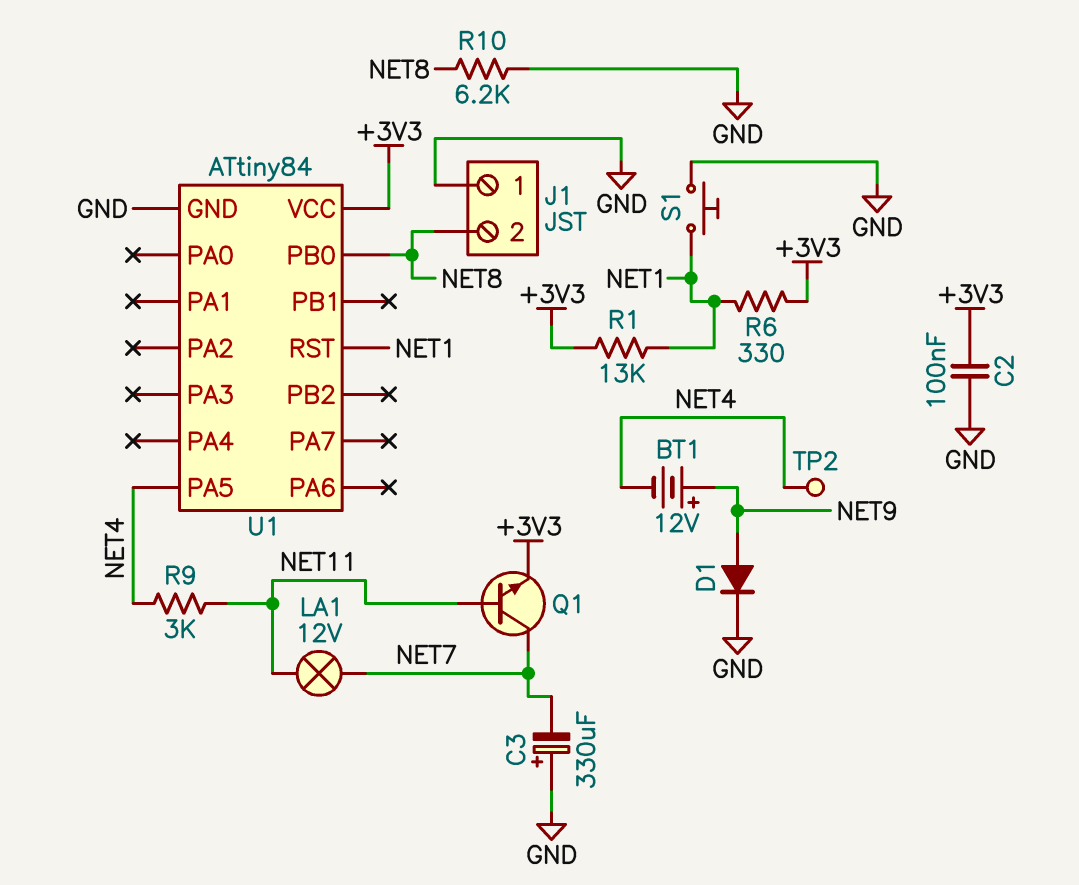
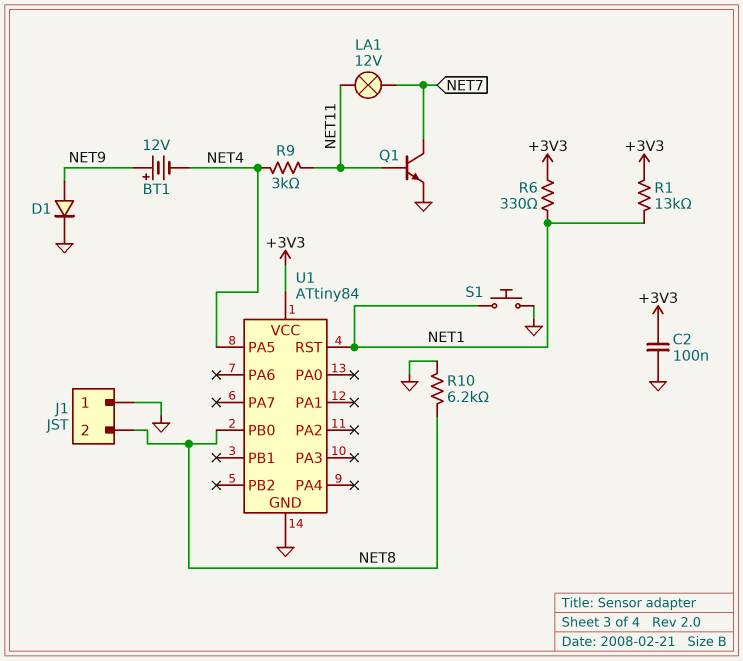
C3: 330uF (plus GND, minus NET7) -> none
Q1: NPN (B NET11, C NET7, E +3V3) -> NPN (B NET11, C NET7, E GND)
TP2: test point (NET4) -> none

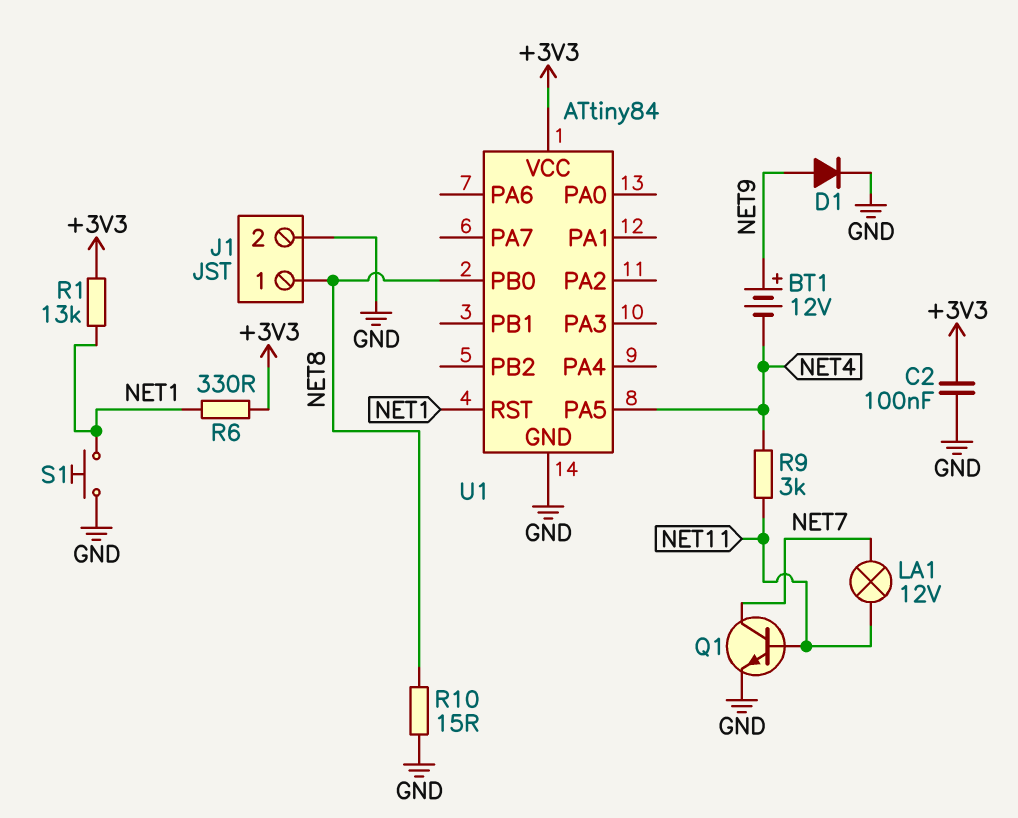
J1 pin 1: GND -> NET8
J1 pin 2: NET8 -> GND
R10: 6.2k (GND, NET8) -> 15 (GND, NET8)

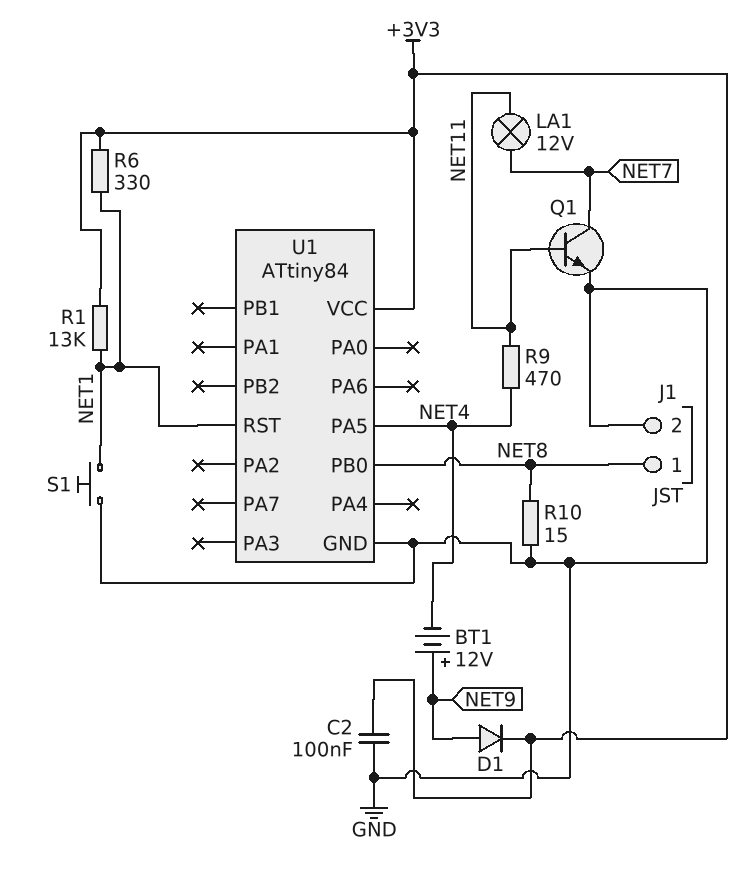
D1: diode (A NET9, K GND) -> diode (A NET9, K +3V3)
R9: 3k (NET4, NET11) -> 470 (NET4, NET11)

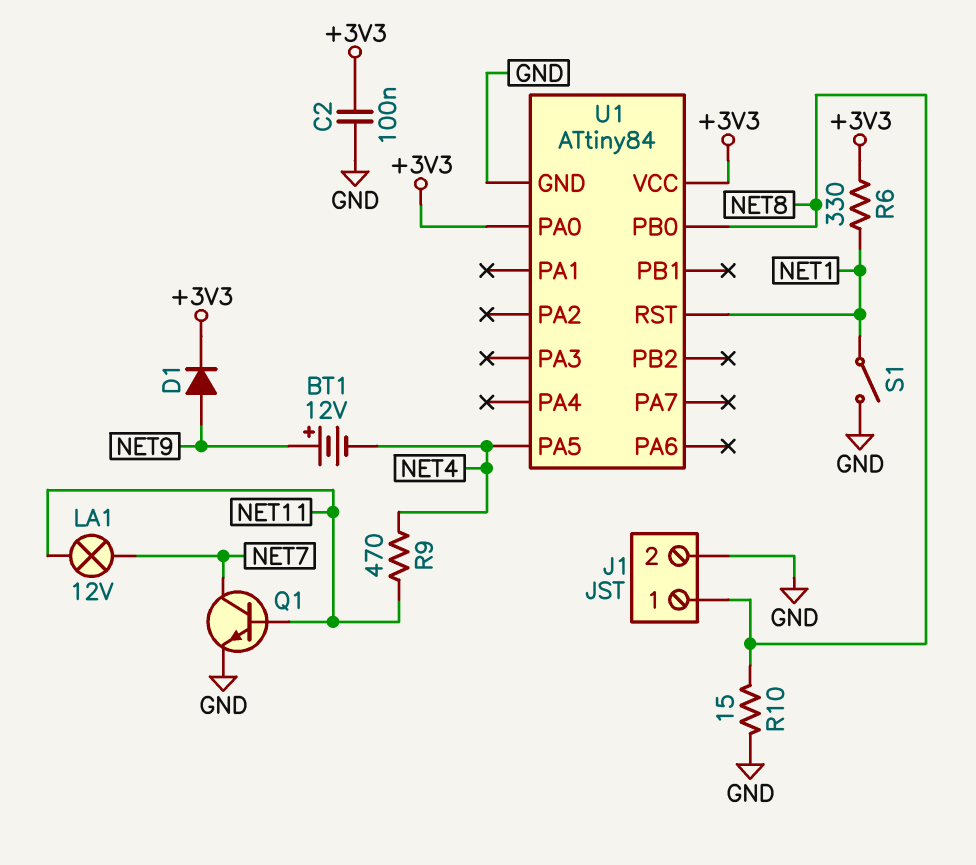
R1: 13k (+3V3, NET1) -> none
S1: button (GND, NET1) -> switch (GND, NET1)
U1 pin PA0: none -> +3V3

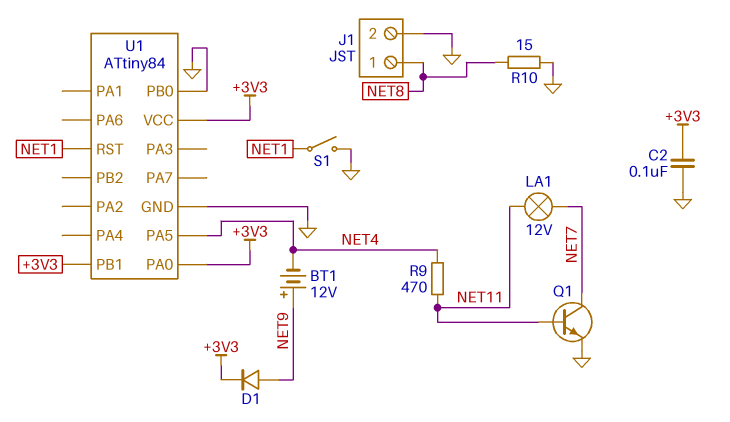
R6: 330 (+3V3, NET1) -> none
U1 pin PB0: NET8 -> GND
U1 pin PB1: none -> +3V3

